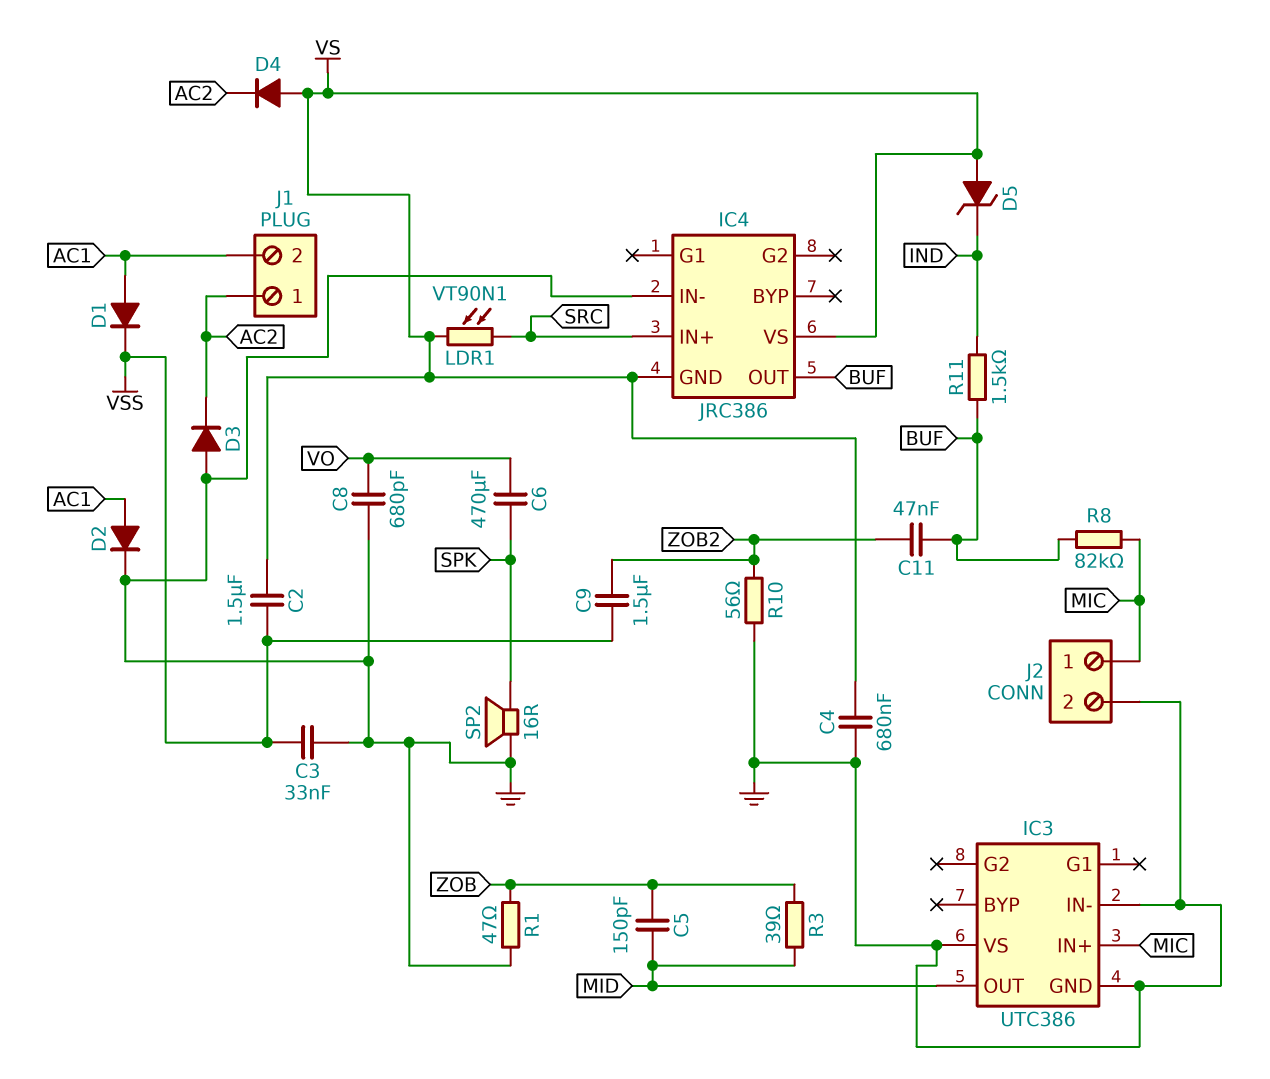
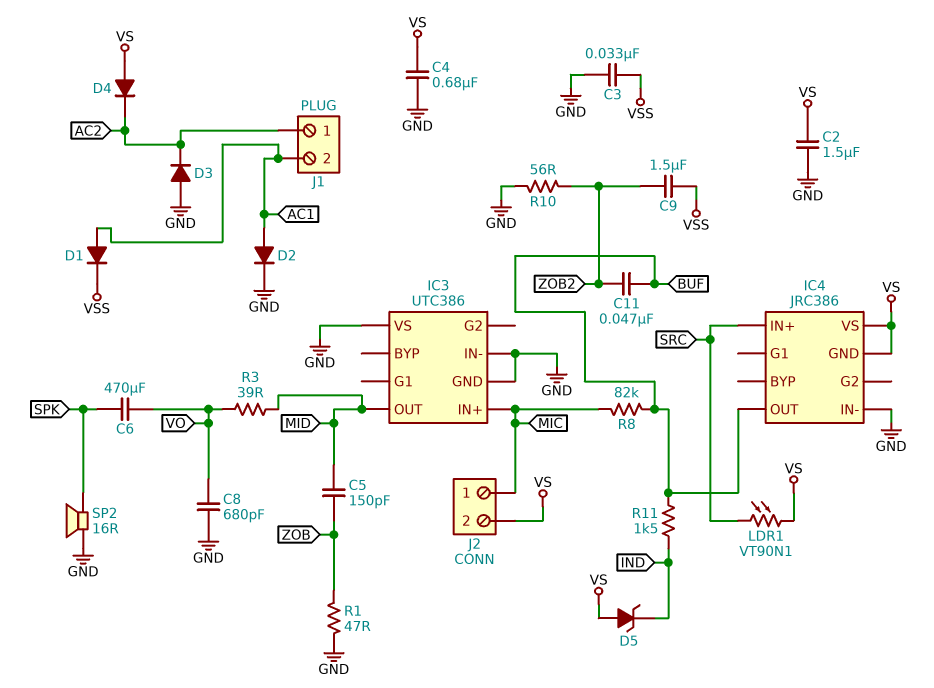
C2: 1.5uF (VS, VSS) -> 1.5uF (GND, VS)
J2 pin 2: GND -> VS
R3: 39 (MID, ZOB) -> 39 (MID, VO)

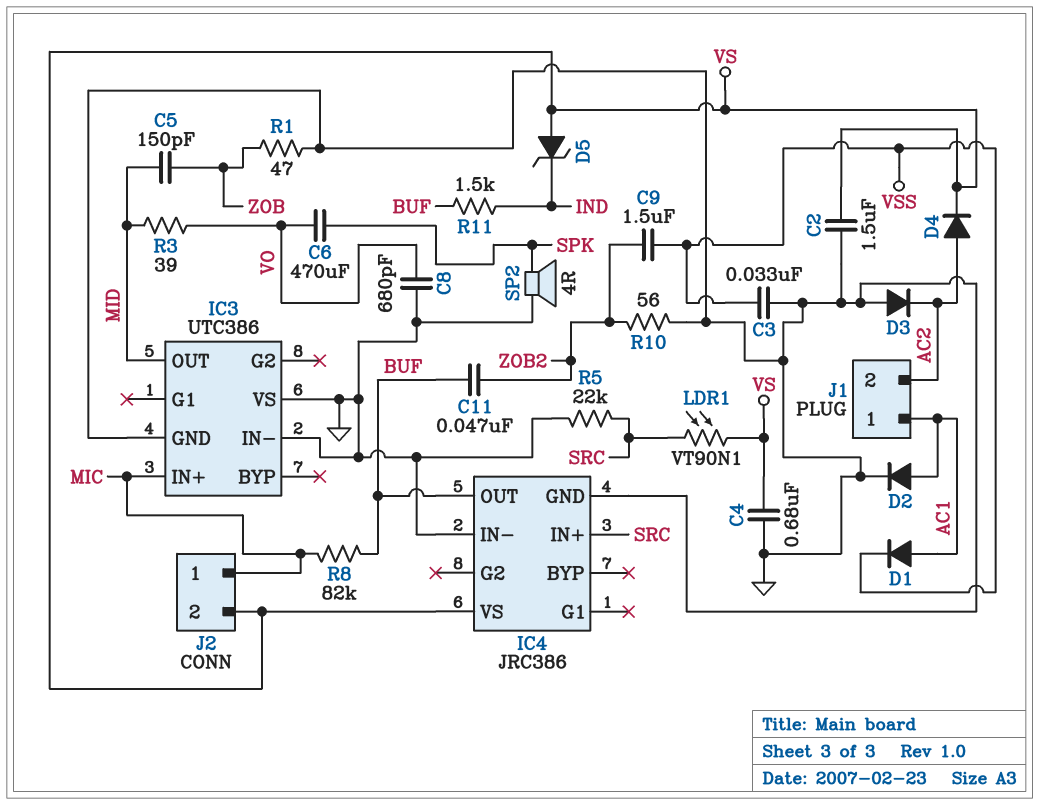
D4: diode (A VS, K AC2) -> diode (A AC2, K VS)
IC4 pin GND: VS -> GND
J1 pin 1: AC2 -> AC1
J1 pin 2: AC1 -> AC2
R5: none -> 22k (GND, SRC)
SP2: speaker 16R (GND, SPK) -> speaker 4R (GND, SPK)

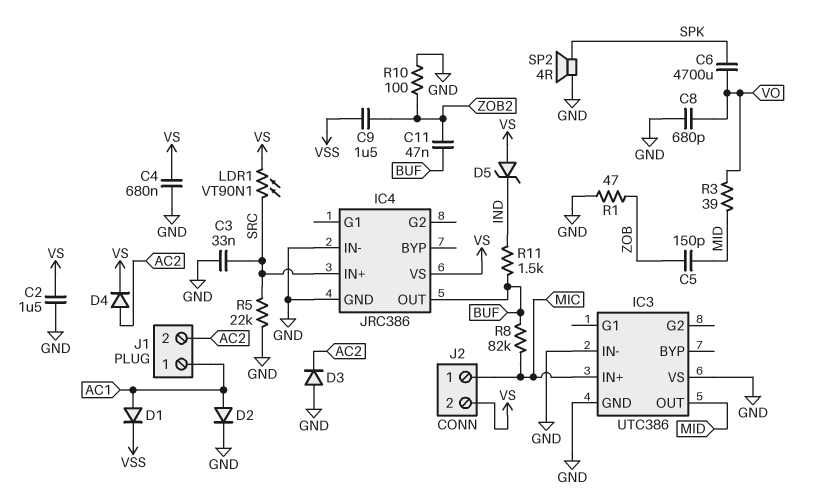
C3: 33nF (GND, VSS) -> 33nF (GND, SRC)
C6: 470uF (SPK, VO) -> 4700uF (SPK, VO)
R10: 56 (GND, ZOB2) -> 100 (GND, ZOB2)

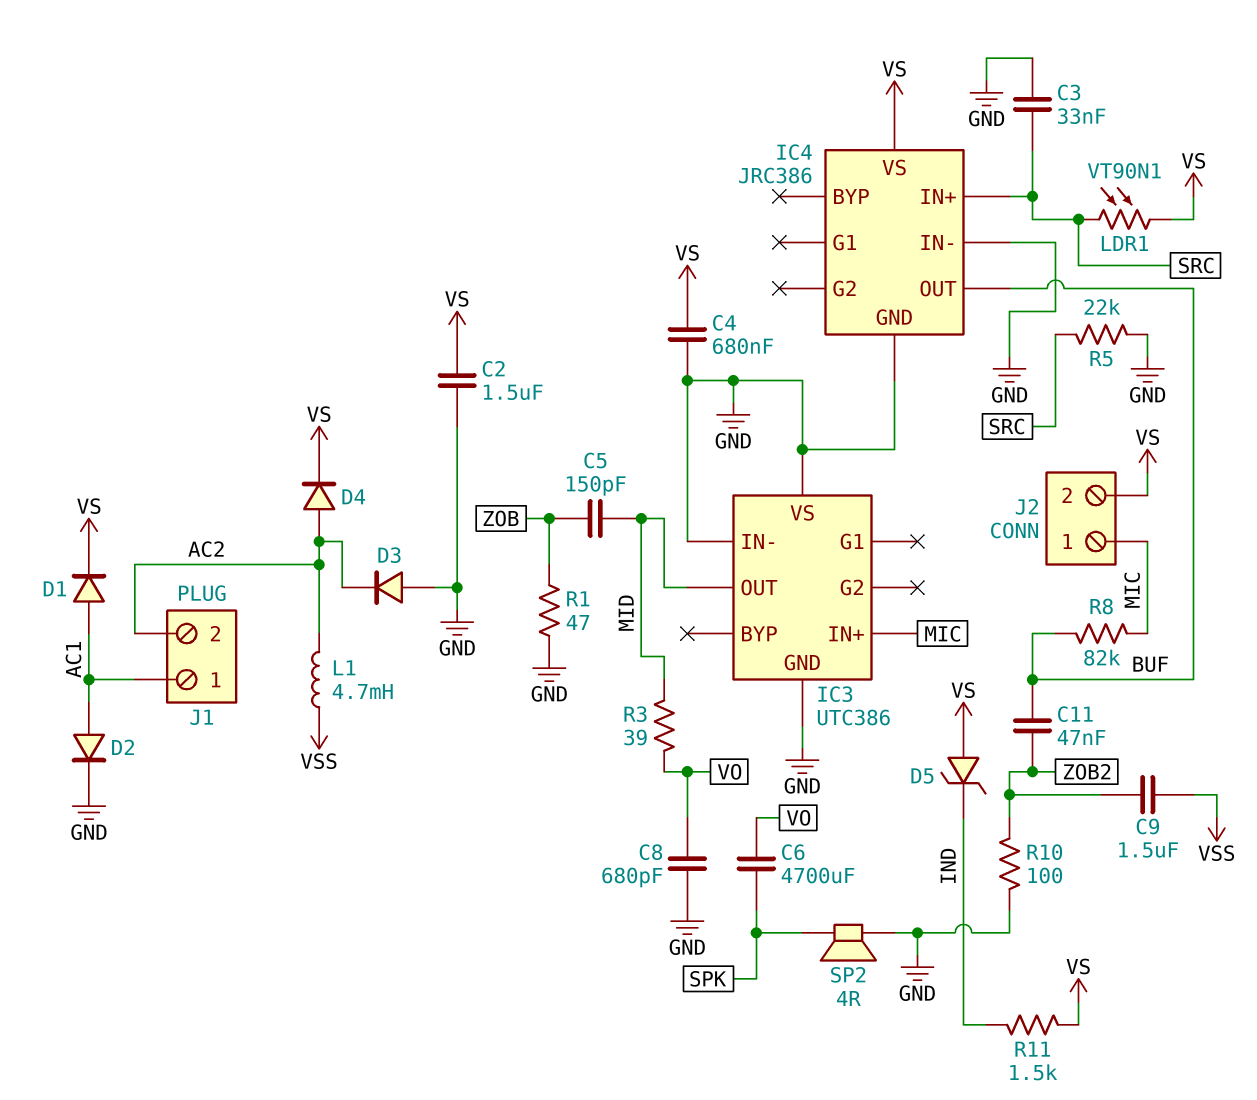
D1: diode (A AC1, K VSS) -> diode (A AC1, K VS)
L1: none -> 4.7mH (AC2, VSS)
R11: 1.5k (BUF, IND) -> 1.5k (IND, VS)

